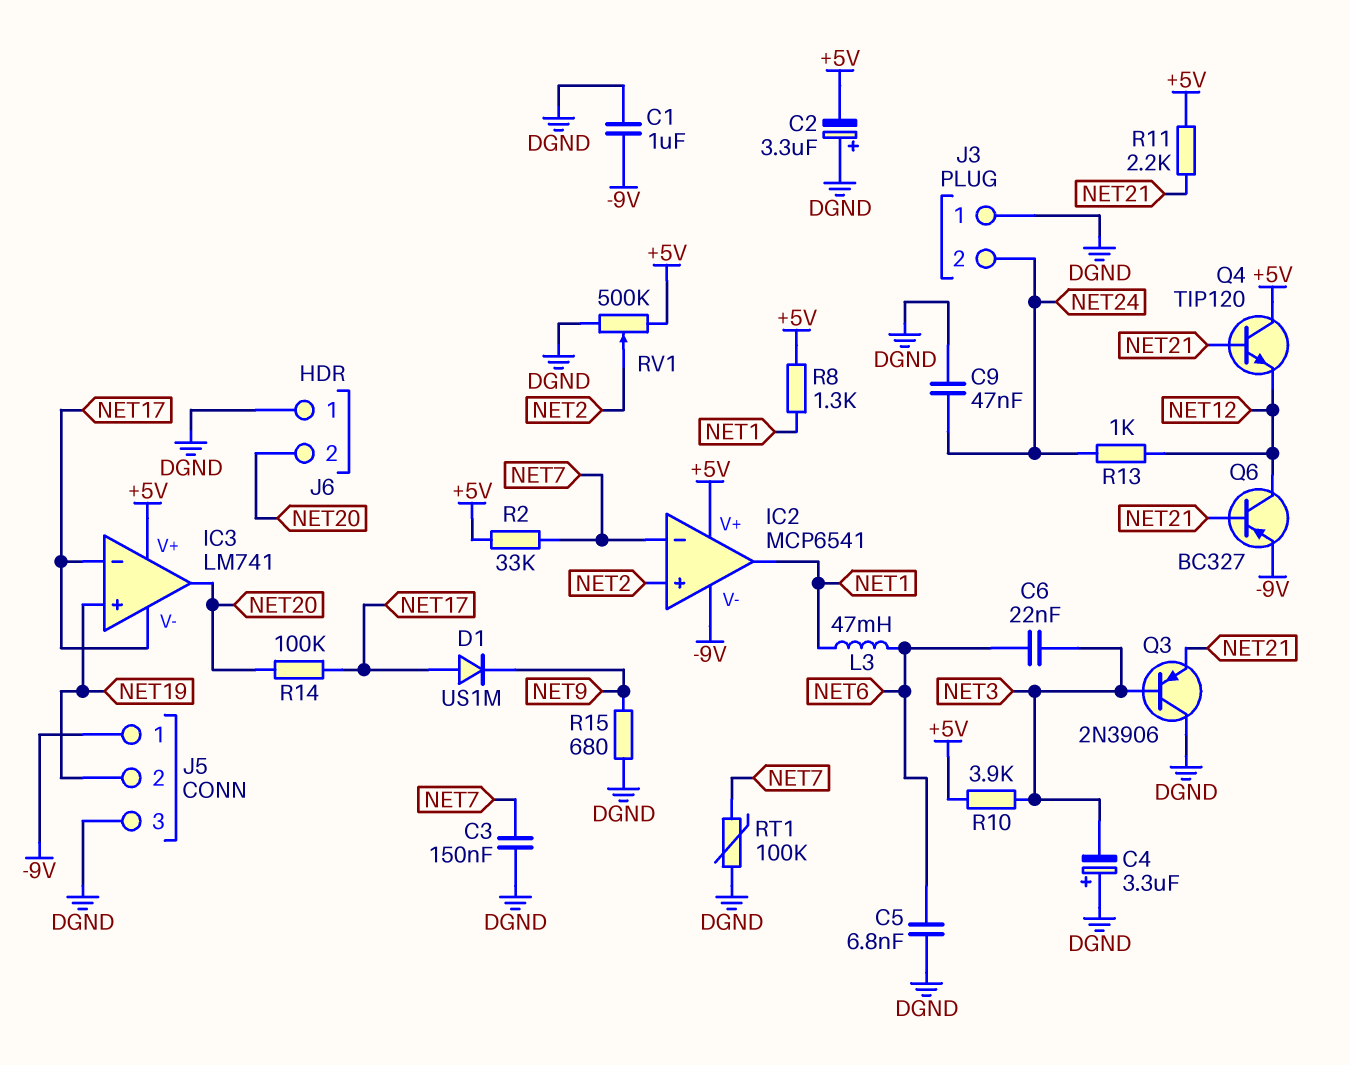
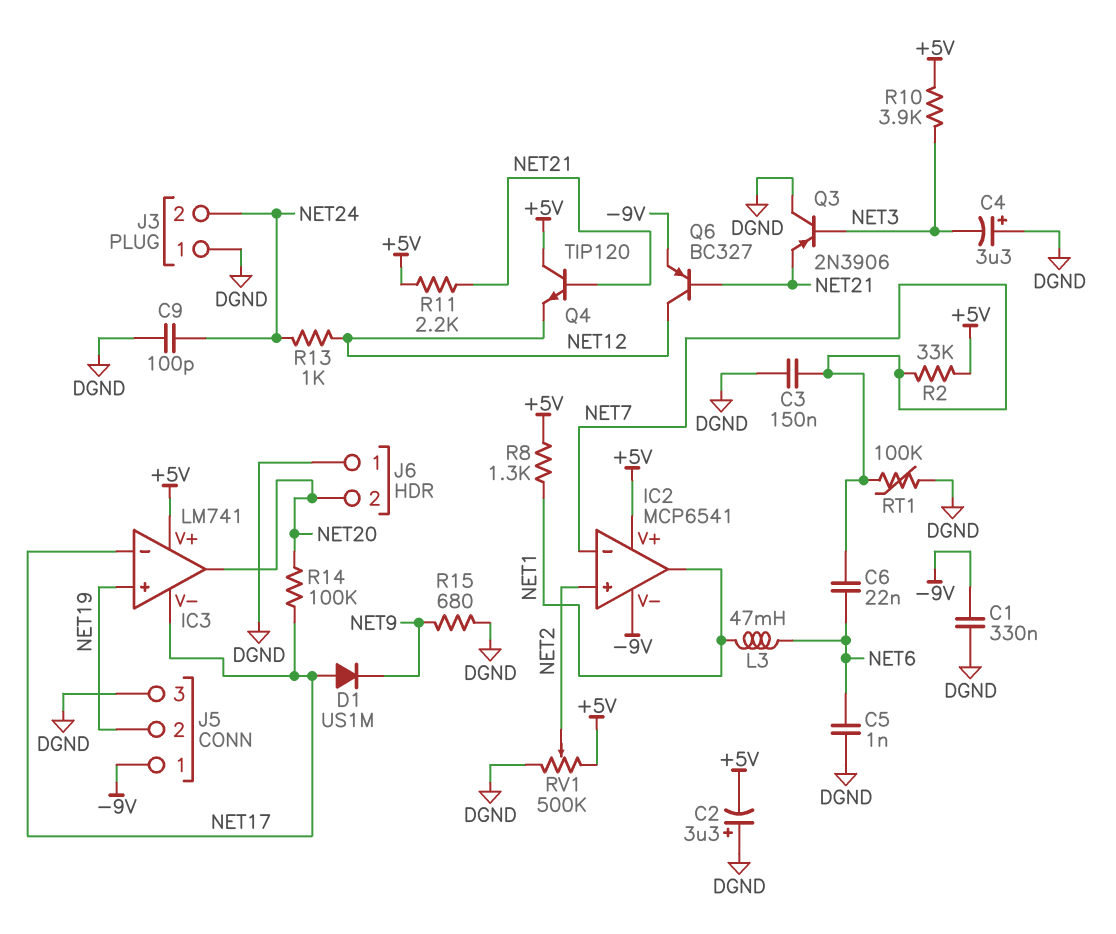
C1: 1uF (-9V, DGND) -> 330nF (-9V, DGND)
C5: 6.8nF (DGND, NET6) -> 1nF (DGND, NET6)
C6: 22nF (NET3, NET6) -> 22nF (NET6, NET7)
C9: 47nF (DGND, NET24) -> 100pF (DGND, NET24)

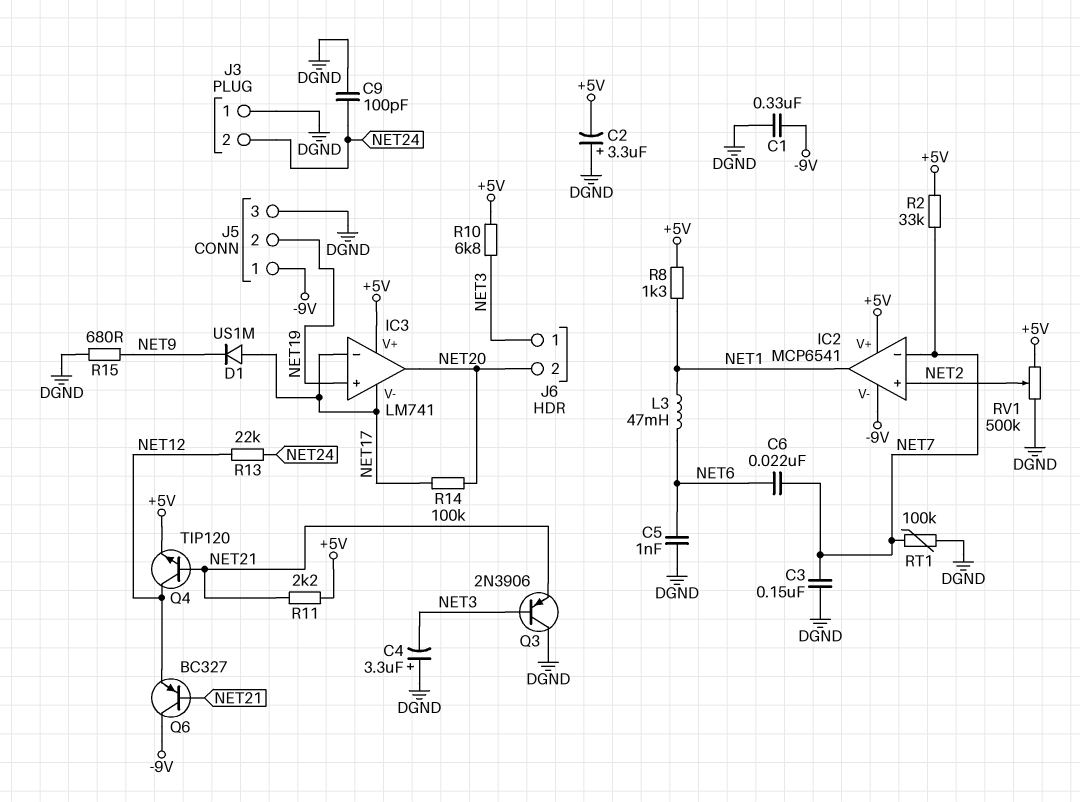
J6 pin 1: DGND -> NET3
Q4: NPN TIP120 (B NET21, C +5V, E NET12) -> NPN TIP120 (B NET21, C NET12, E +5V)
Q6: PNP BC327 (B NET21, C NET12, E -9V) -> PNP BC327 (B NET21, C -9V, E NET12)
R10: 3.9k (+5V, NET3) -> 6.8k (+5V, NET3)
R13: 1k (NET12, NET24) -> 22k (NET12, NET24)

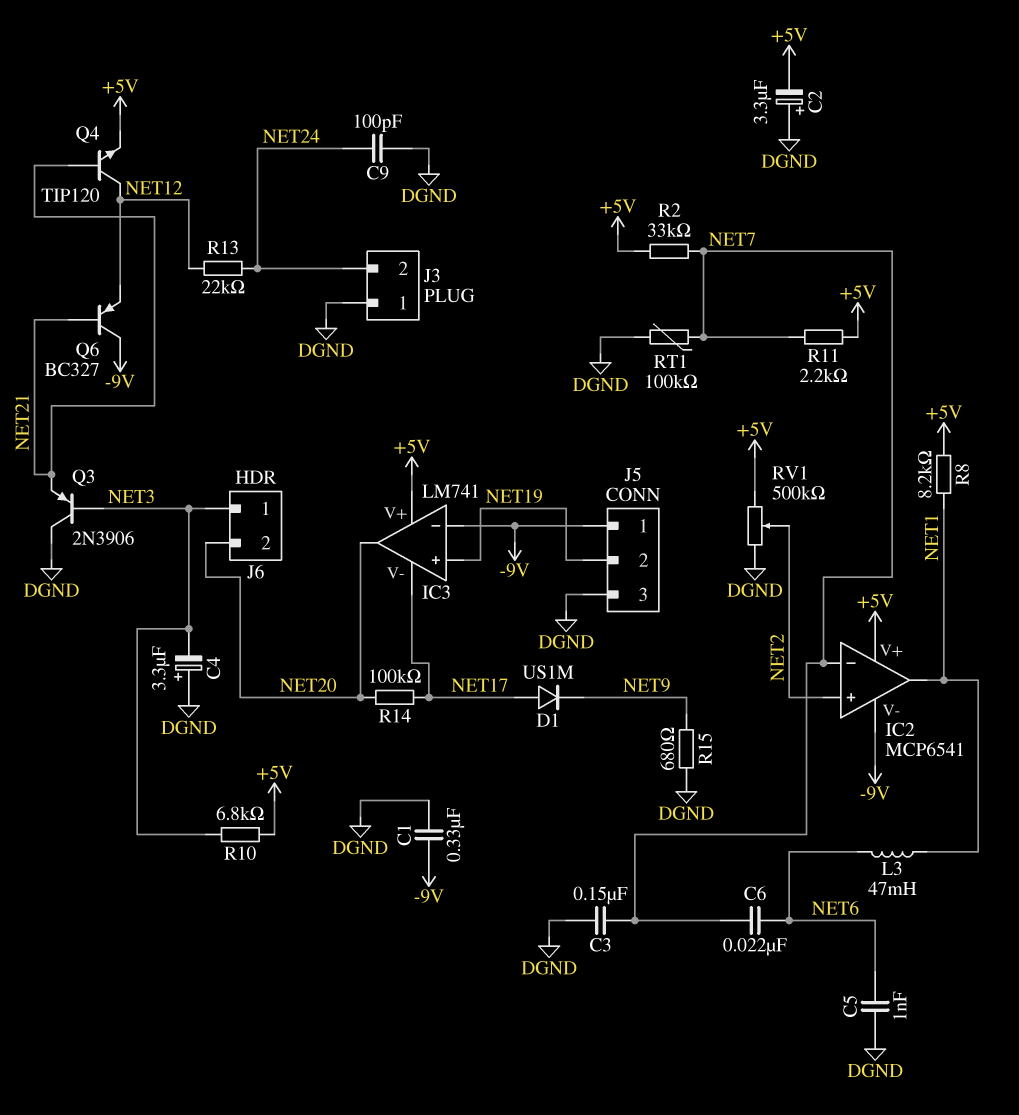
IC3 pin in-: NET17 -> -9V
R8: 1.3k (+5V, NET1) -> 8.2k (+5V, NET1)
R11: 2.2k (+5V, NET21) -> 2.2k (+5V, NET7)

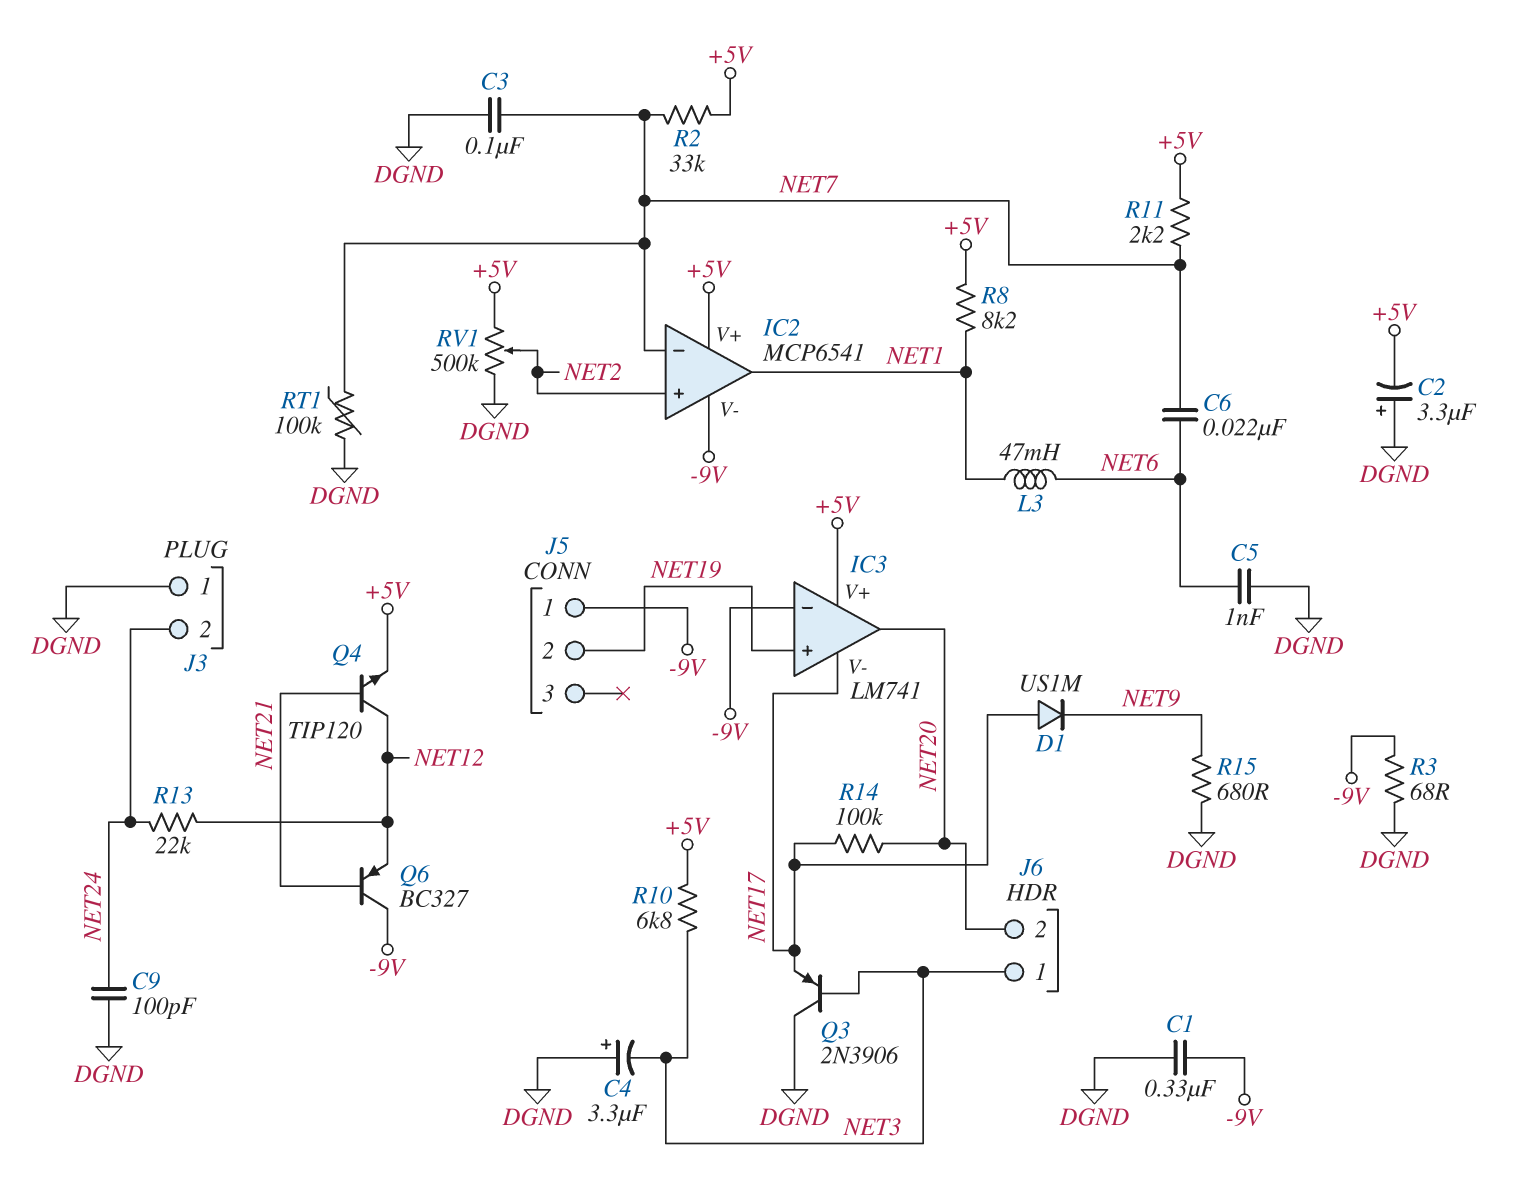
C3: 150nF (DGND, NET7) -> 100nF (DGND, NET7)
J5 pin 3: DGND -> none
Q3: PNP 2N3906 (B NET3, C DGND, E NET21) -> PNP 2N3906 (B NET3, C DGND, E NET17)
R3: none -> 68 (-9V, DGND)

